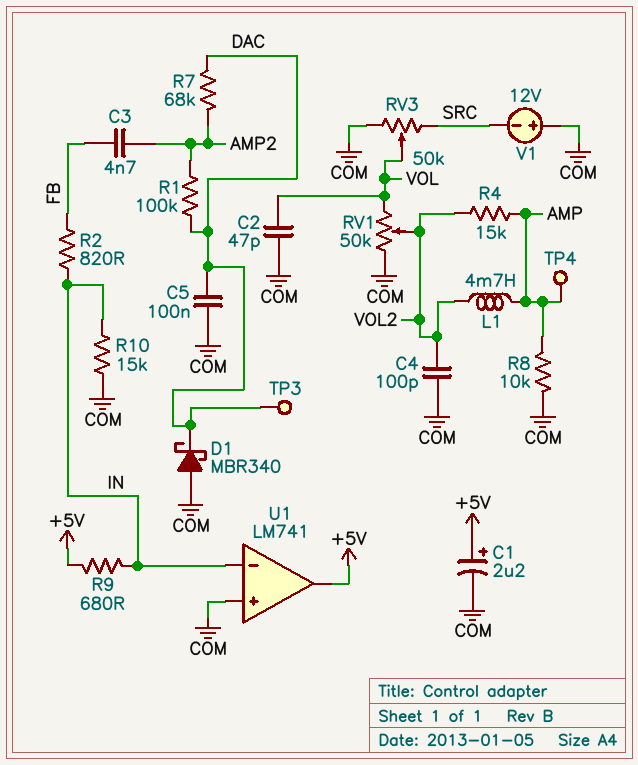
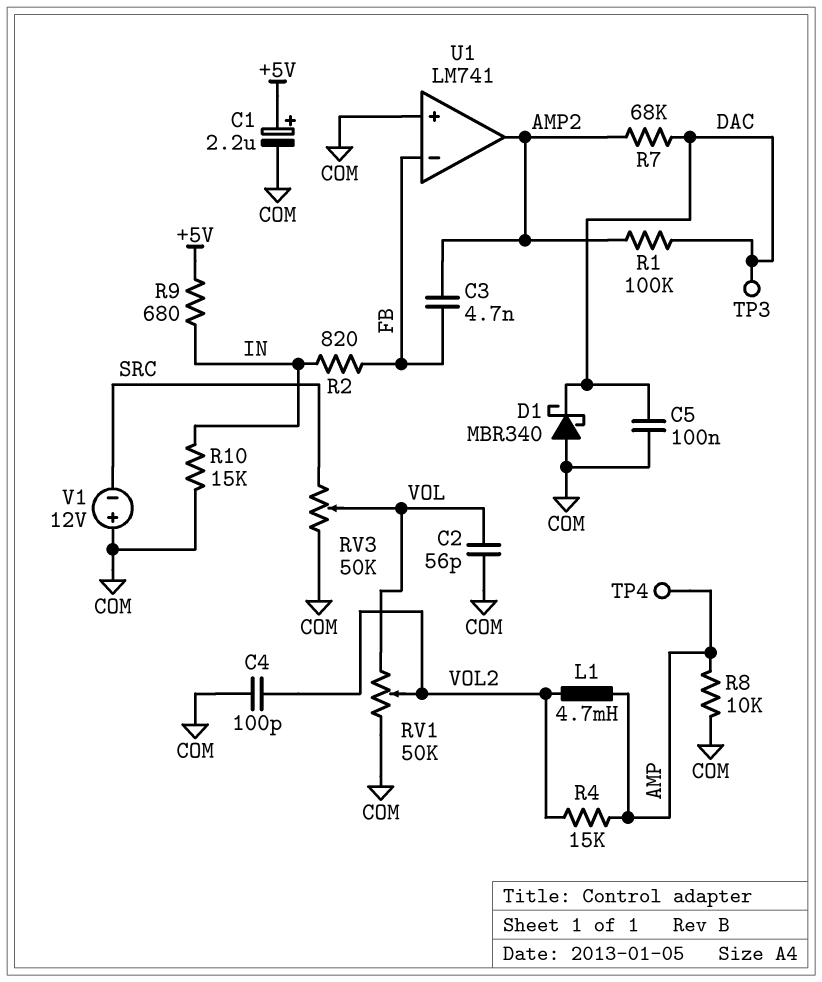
C2: 47pF (COM, VOL) -> 56pF (COM, VOL)
U1 pin in-: IN -> FB
U1 pin out: +5V -> AMP2

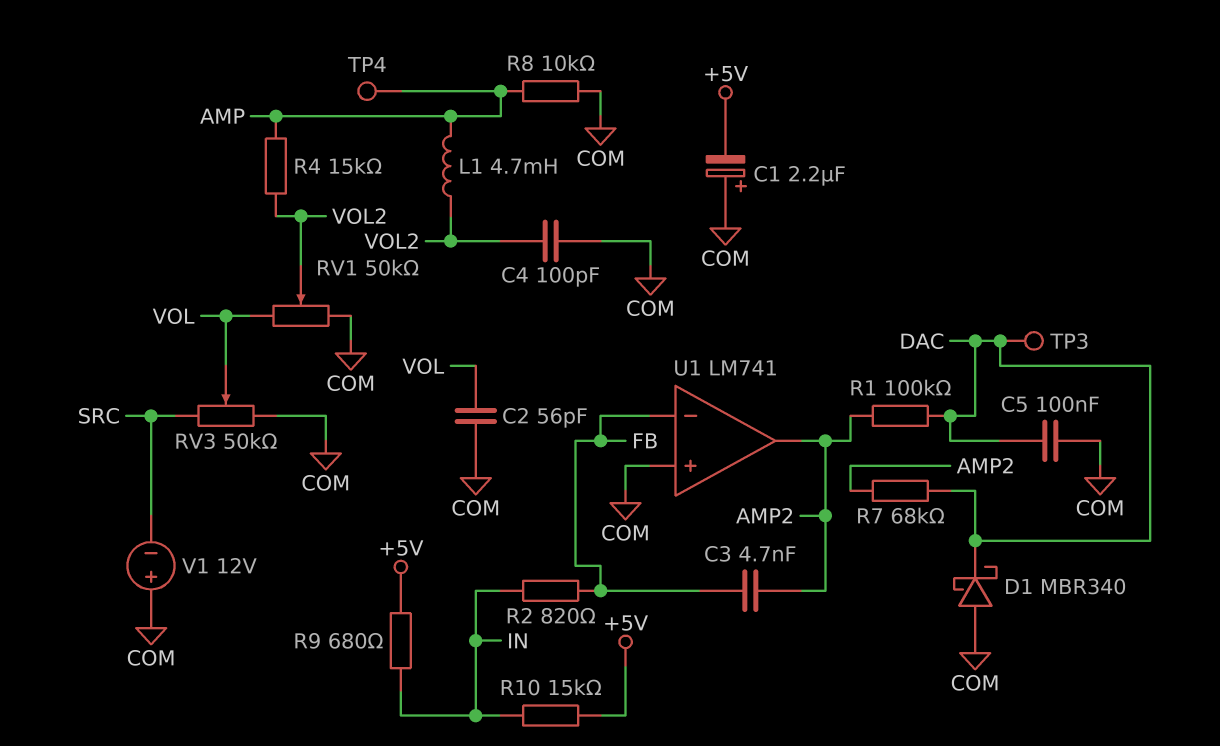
C1: 2.2uF (plus +5V, minus COM) -> 2.2uF (plus COM, minus +5V)
R10: 15k (COM, IN) -> 15k (+5V, IN)

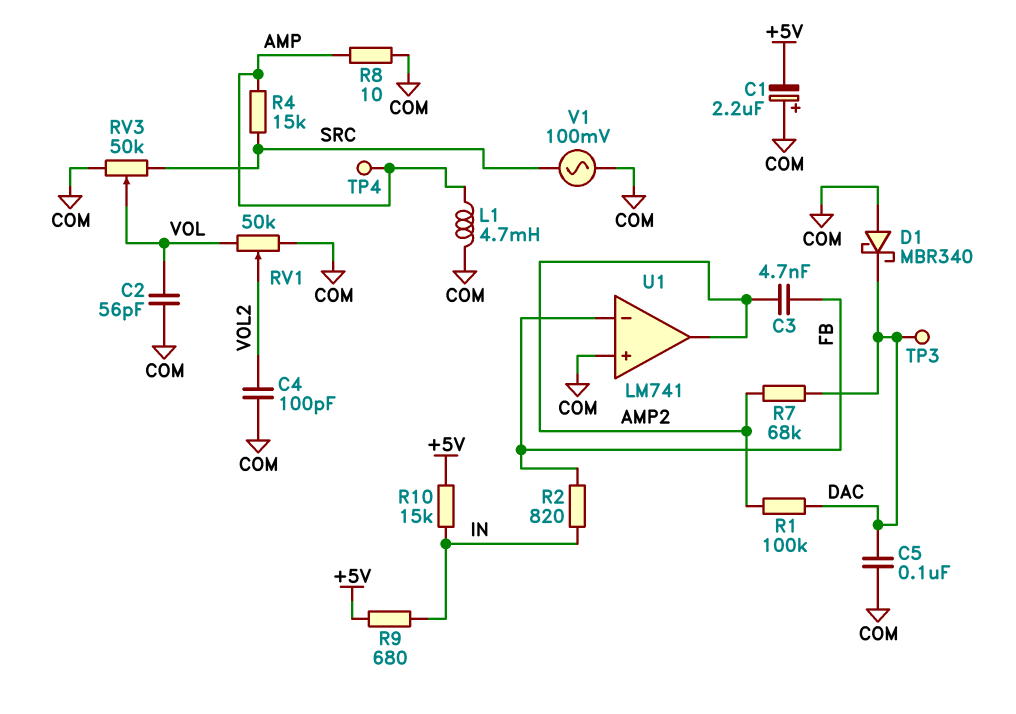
L1: 4.7mH (AMP, VOL2) -> 4.7mH (AMP, COM)
R4: 15k (AMP, VOL2) -> 15k (AMP, SRC)
R8: 10k (AMP, COM) -> 10 (AMP, COM)
V1: 12V (plus COM, minus SRC) -> AC 100mV (COM, SRC)

